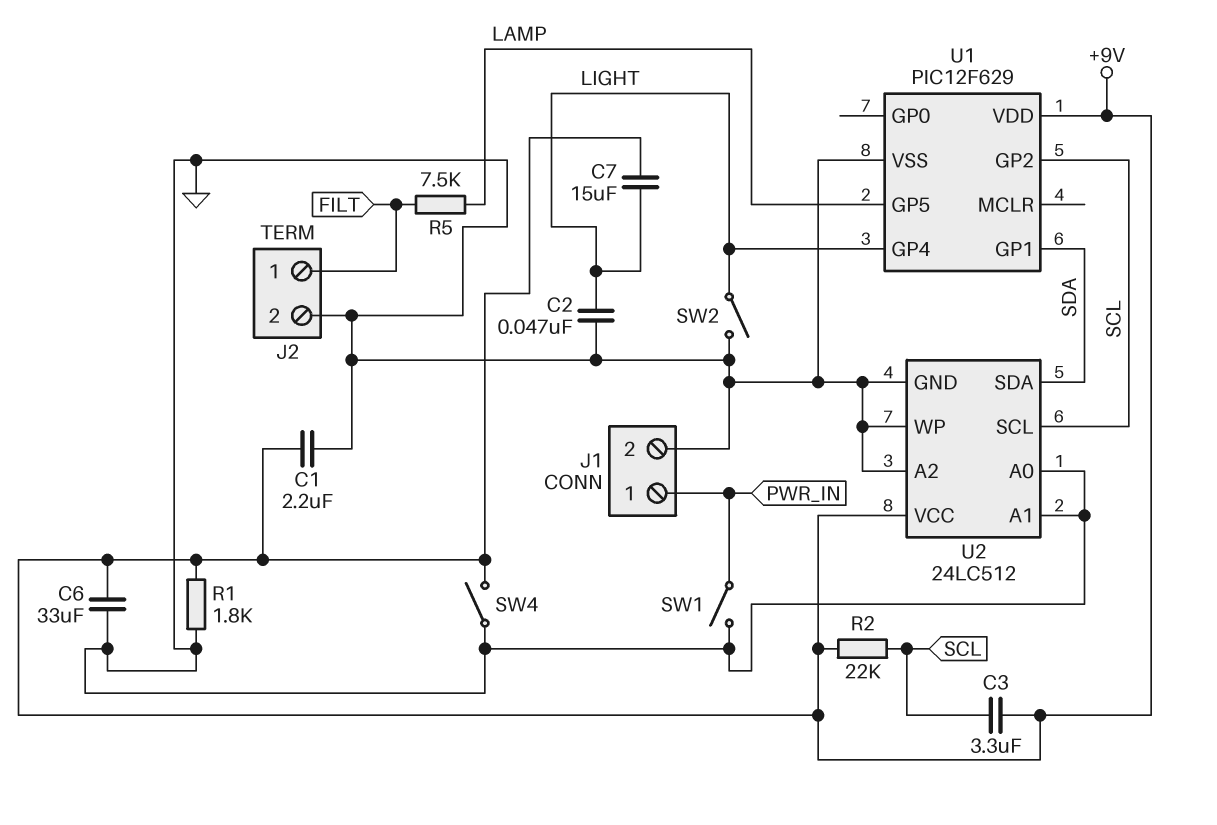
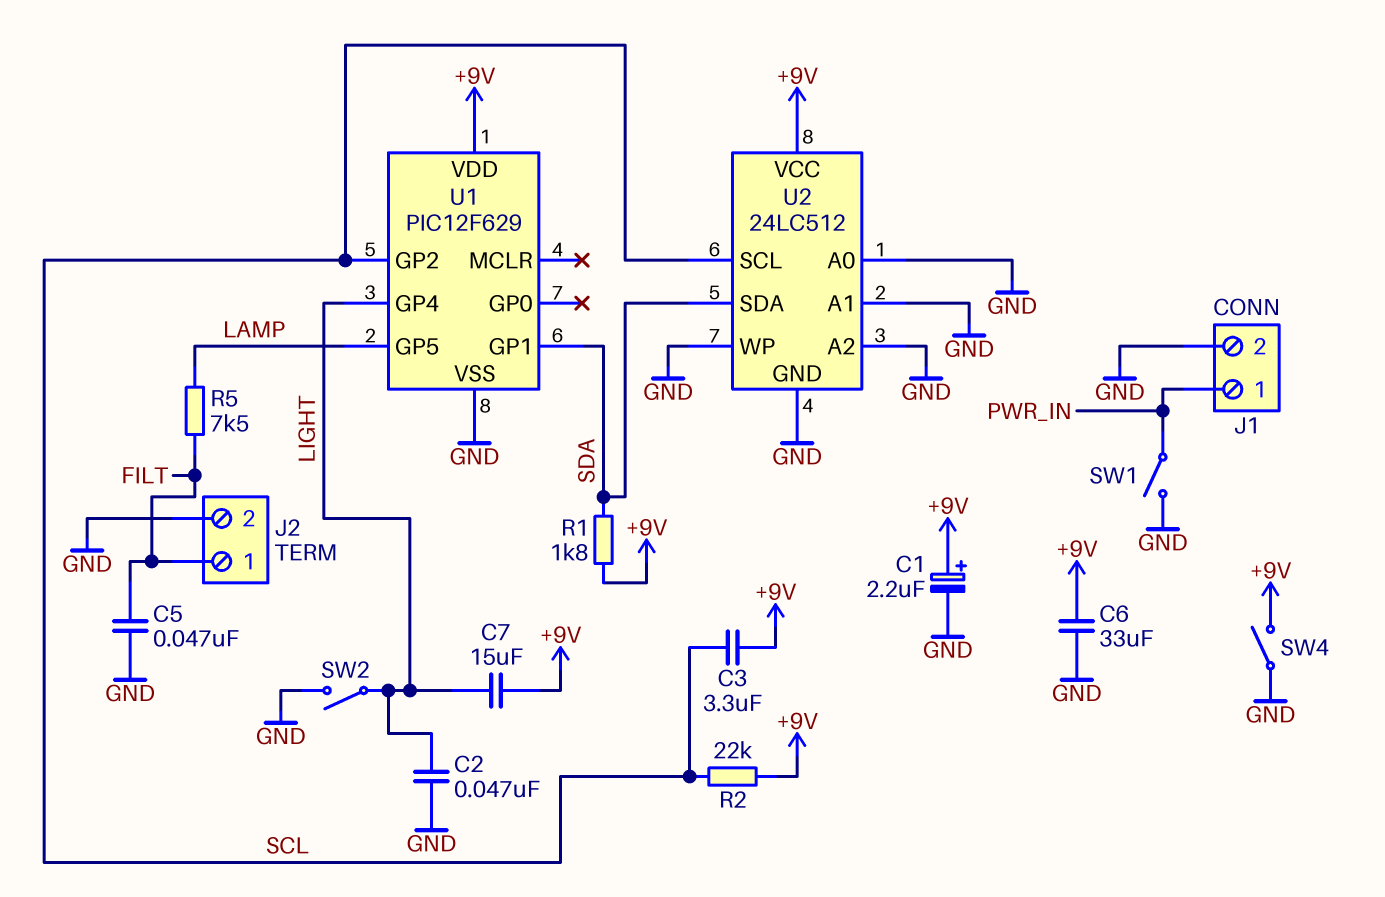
C1: 2.2uF (+9V, GND) -> 2.2uF (plus +9V, minus GND)
C5: none -> 47nF (FILT, GND)
R1: 1.8k (+9V, GND) -> 1.8k (+9V, SDA)

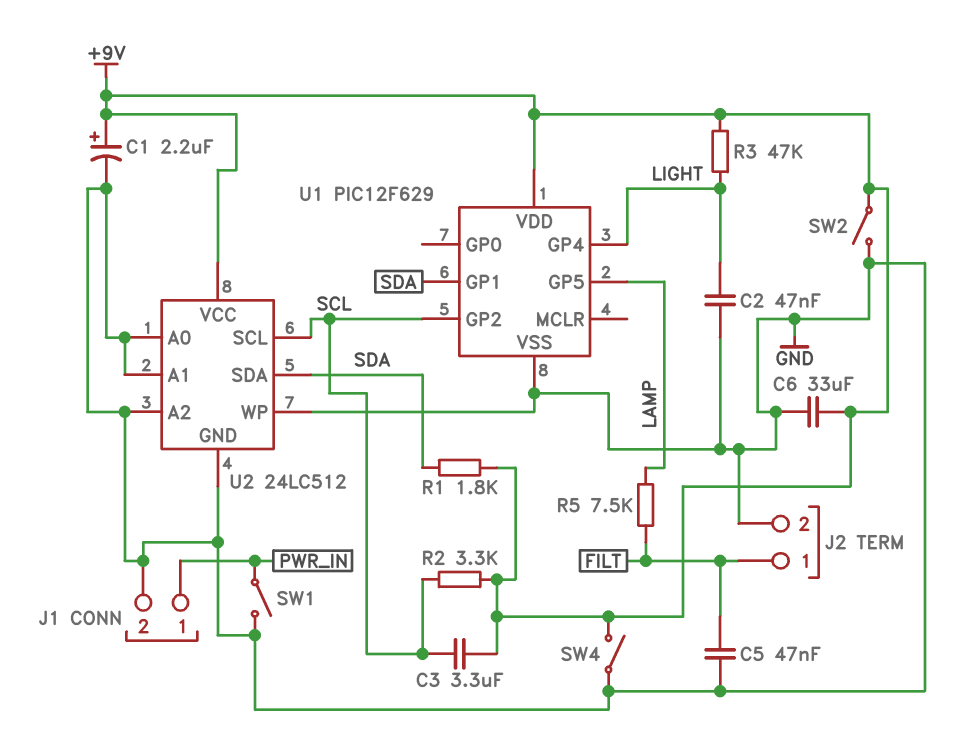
C7: 15uF (+9V, LIGHT) -> none
R2: 22k (+9V, SCL) -> 3.3k (+9V, SCL)
R3: none -> 47k (+9V, LIGHT)
SW2: switch (GND, LIGHT) -> switch (+9V, GND)

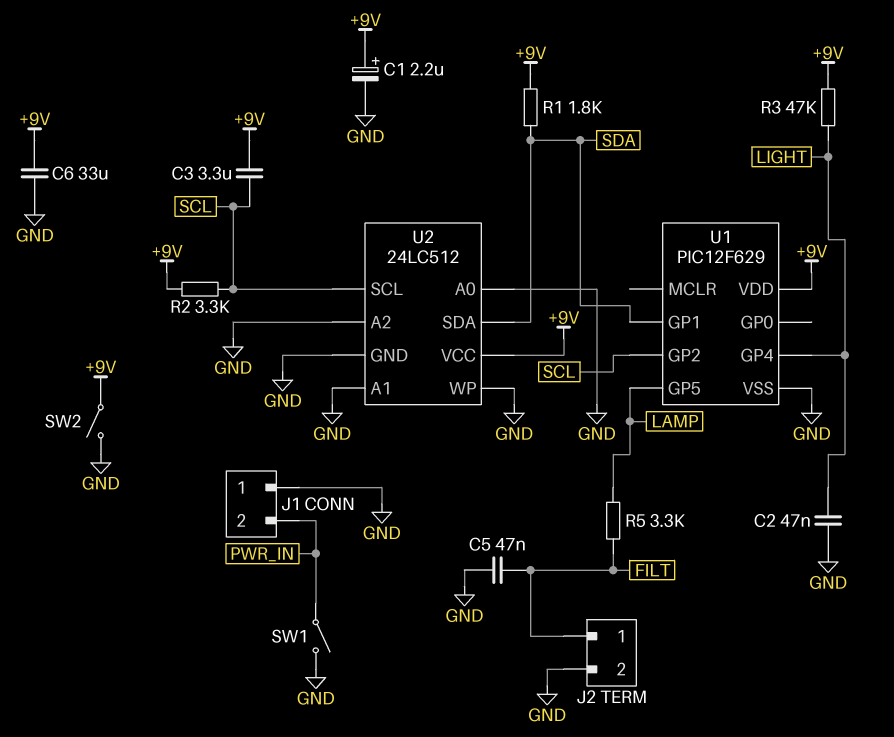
J1 pin 1: PWR_IN -> GND
J1 pin 2: GND -> PWR_IN
R5: 7.5k (FILT, LAMP) -> 3.3k (FILT, LAMP)
SW4: switch (+9V, GND) -> none

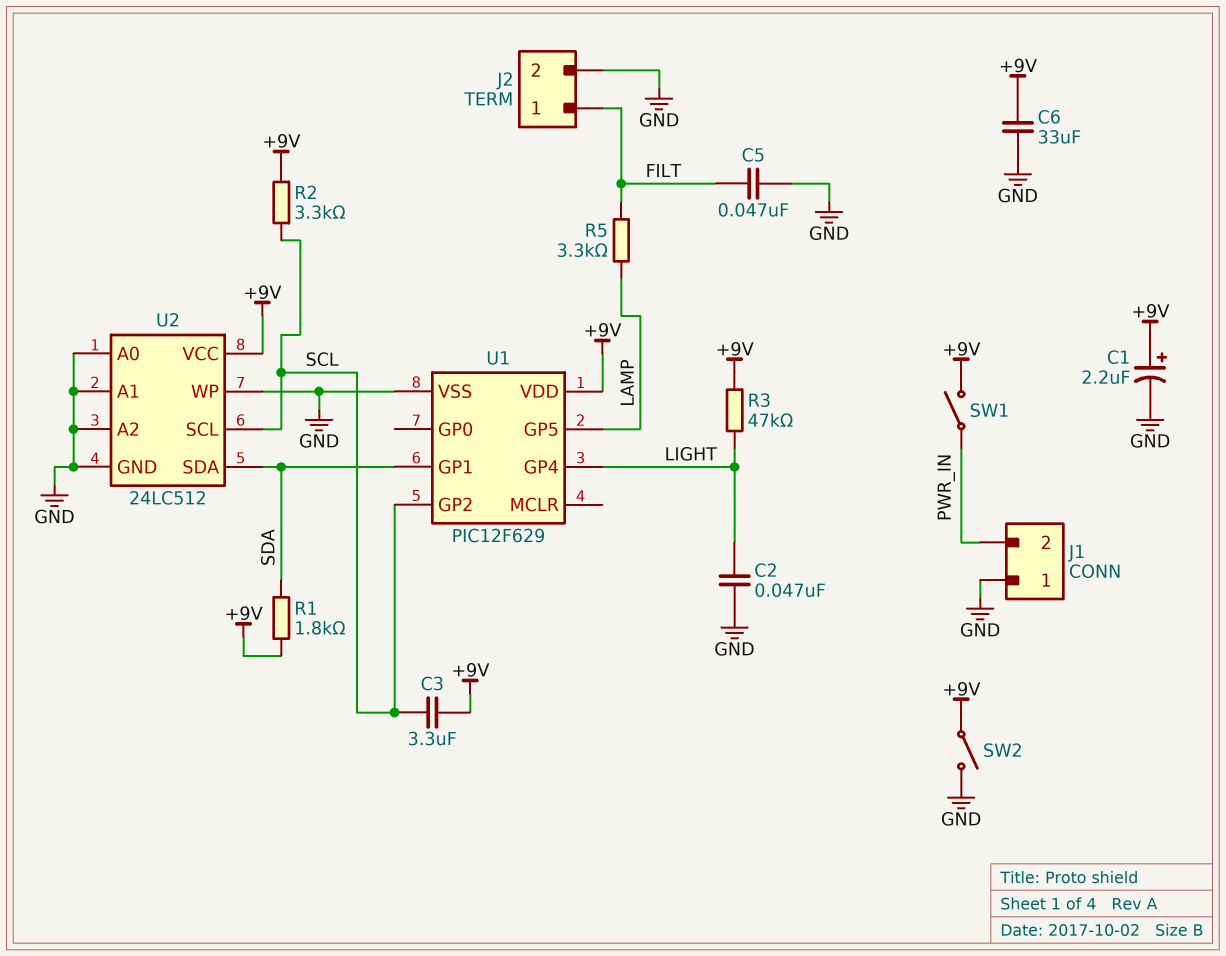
SW1: switch (GND, PWR_IN) -> switch (+9V, PWR_IN)

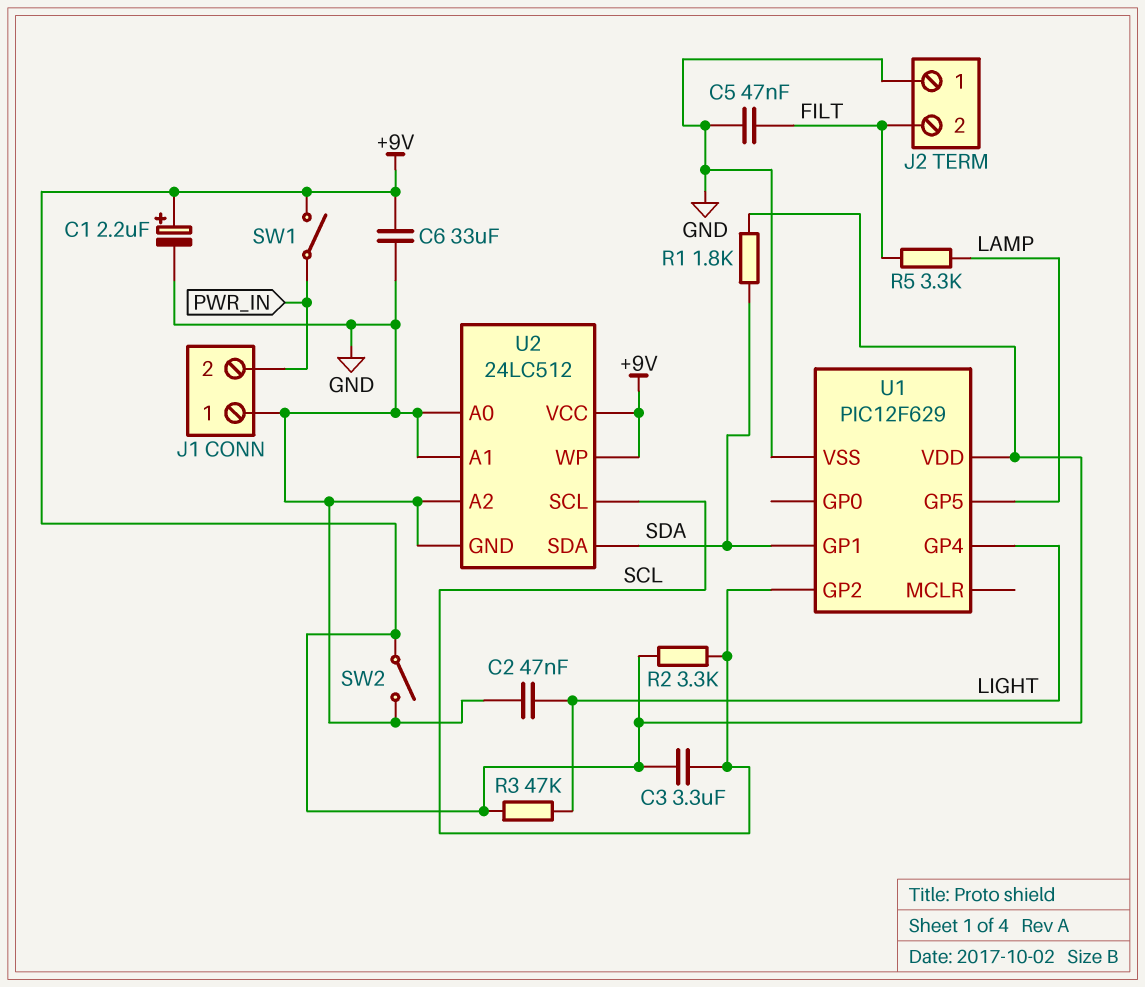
J2 pin 1: FILT -> GND
J2 pin 2: GND -> FILT
U2 pin WP: GND -> +9V

